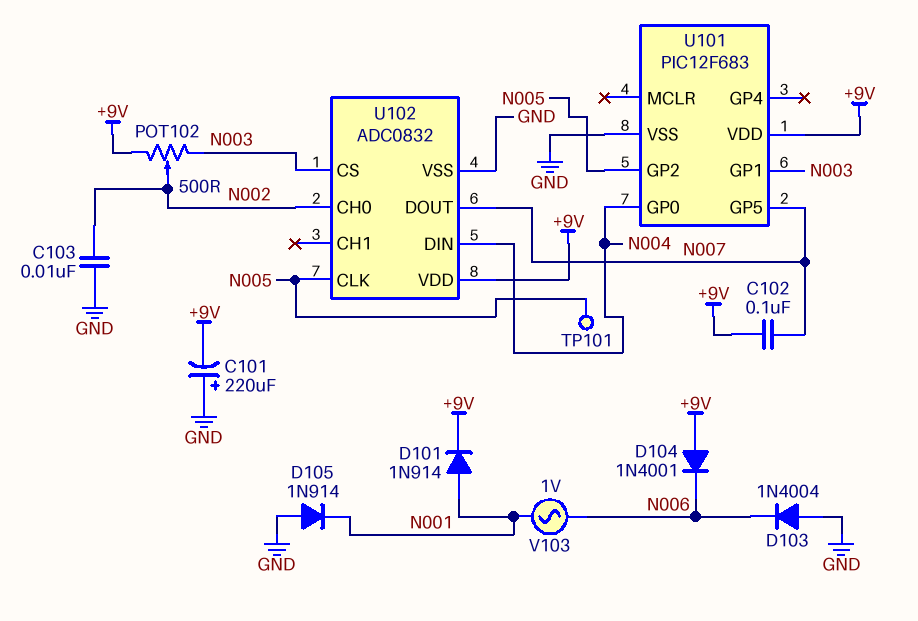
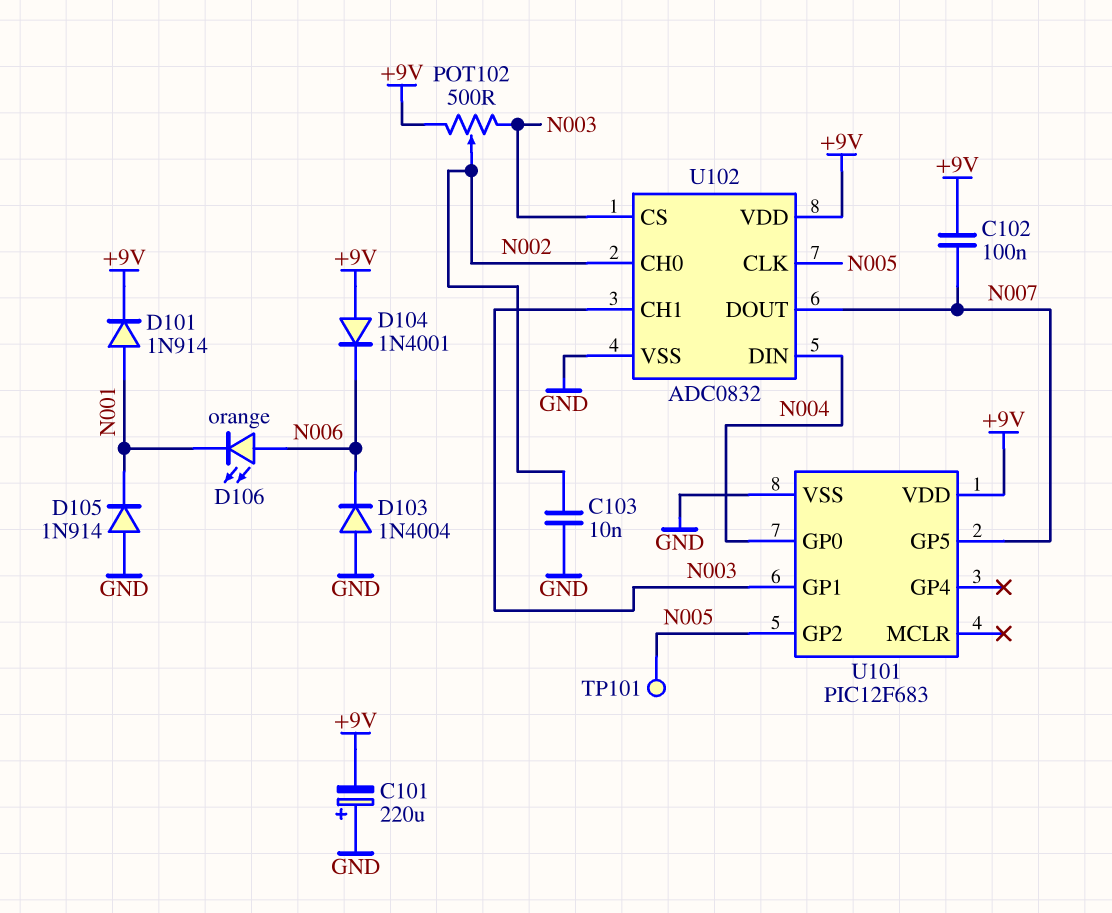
D106: none -> LED orange (A N006, K N001)
U102 pin CH1: none -> N003
V103: AC 1V (N001, N006) -> none

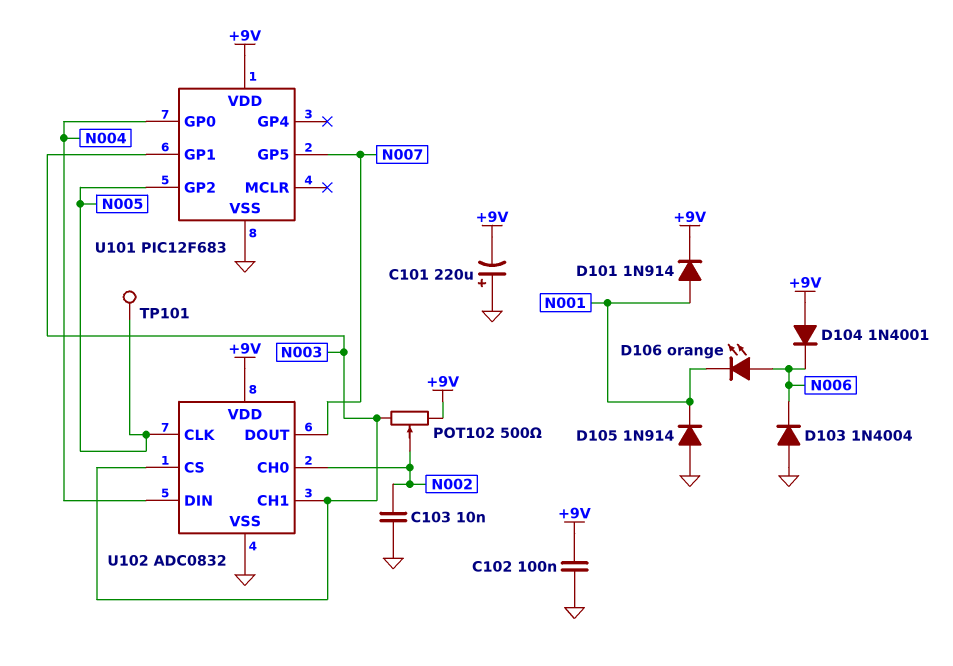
C102: 100nF (+9V, N007) -> 100nF (+9V, GND)

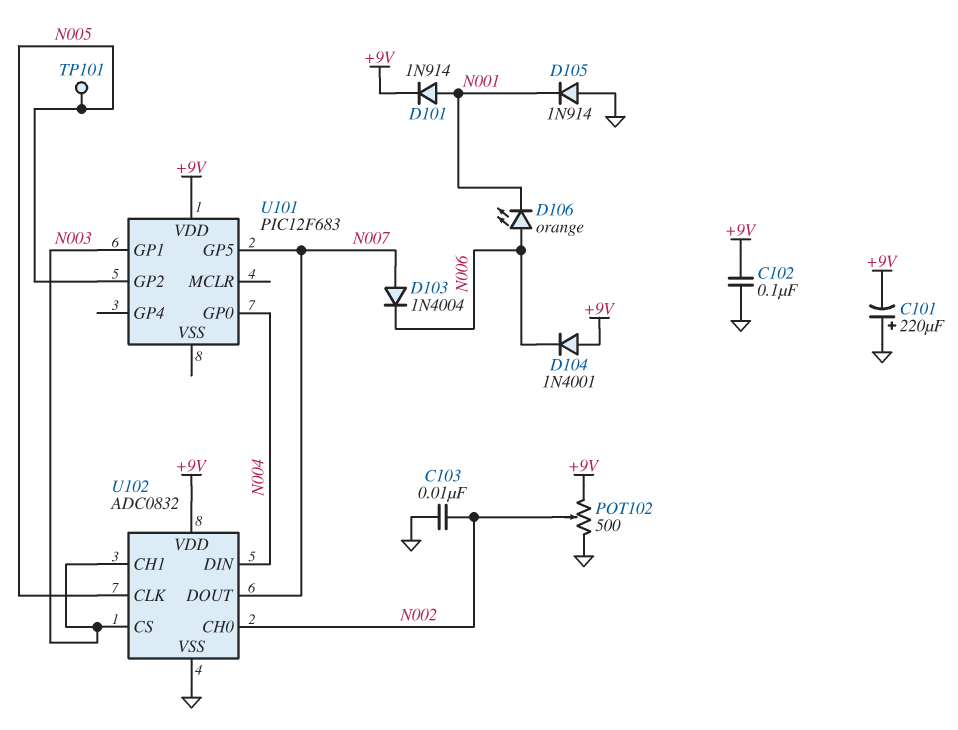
D103: diode 1N4004 (A GND, K N006) -> diode 1N4004 (A N007, K N006)
POT102: 500 (+9V, N003, wiper N002) -> 500 (+9V, GND, wiper N002)
U101 pin VSS: GND -> none

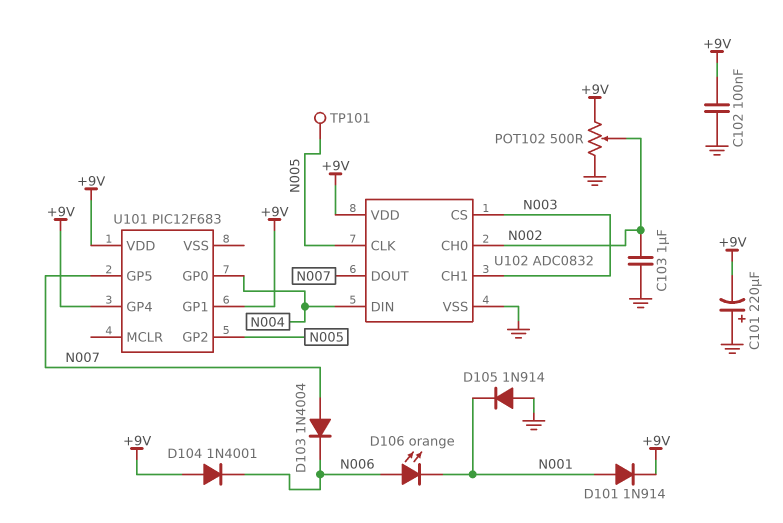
C103: 10nF (GND, N002) -> 1uF (GND, N002)
U101 pin GP1: N003 -> +9V
U101 pin GP4: none -> +9V

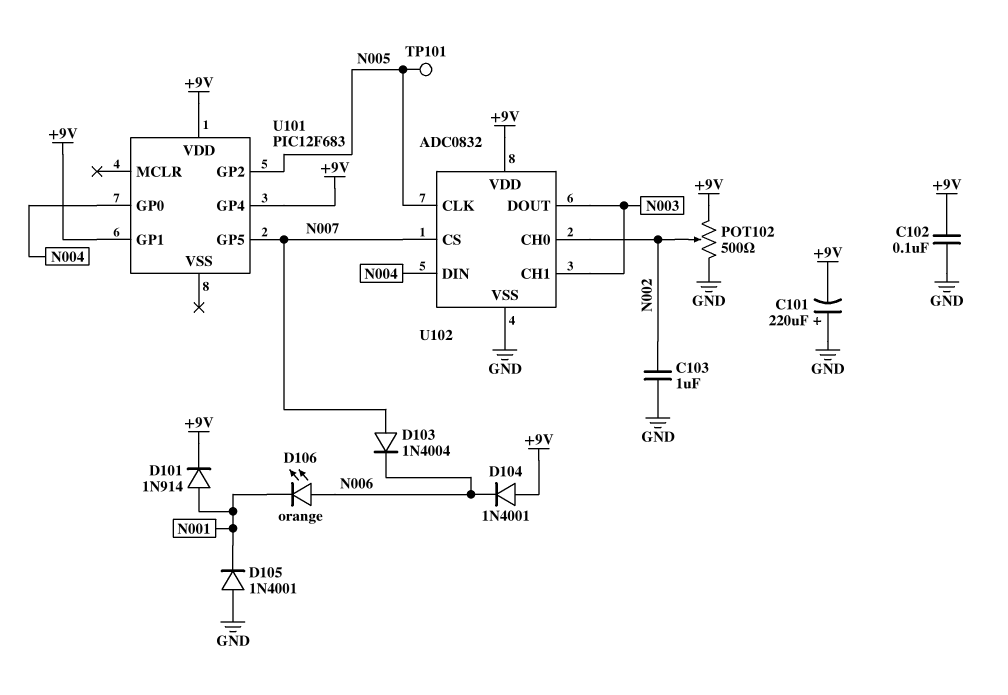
D105: diode 1N914 (A GND, K N001) -> diode 1N4001 (A GND, K N001)
U102 pin CS: N003 -> N007
U102 pin DOUT: N007 -> N003

